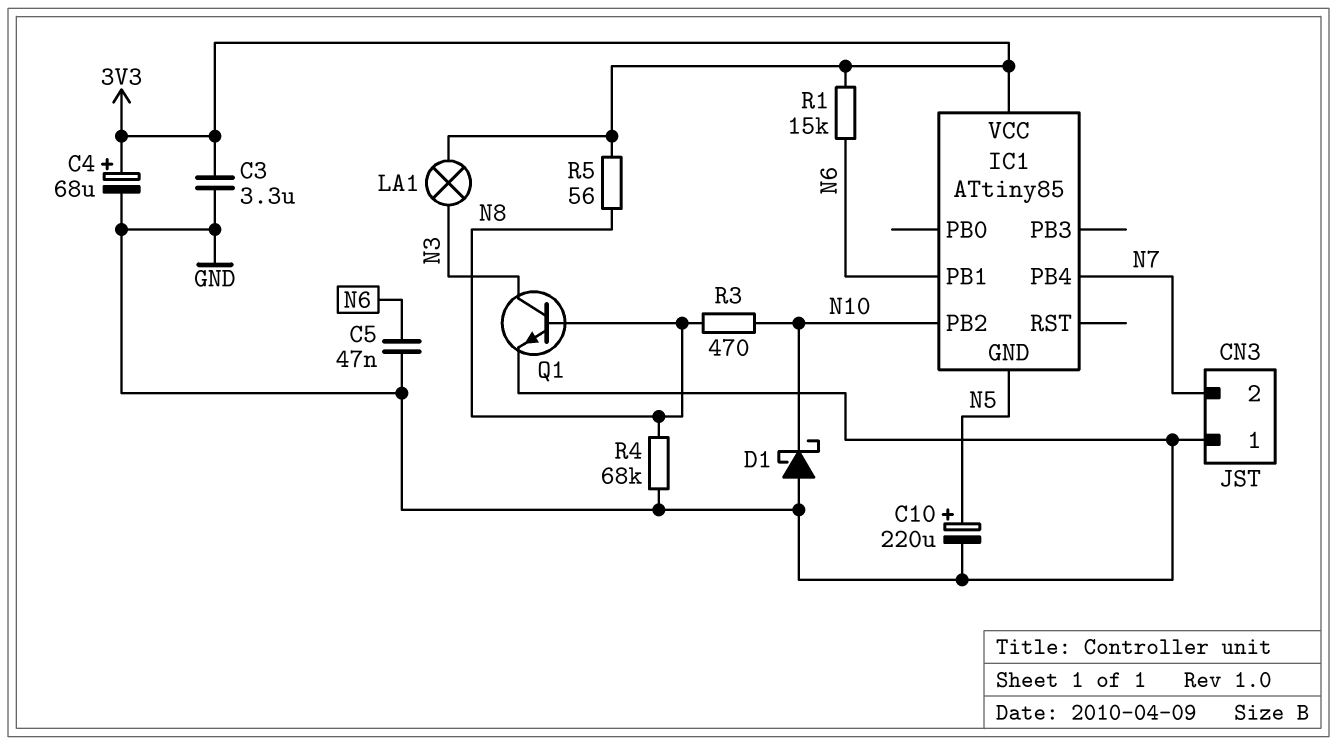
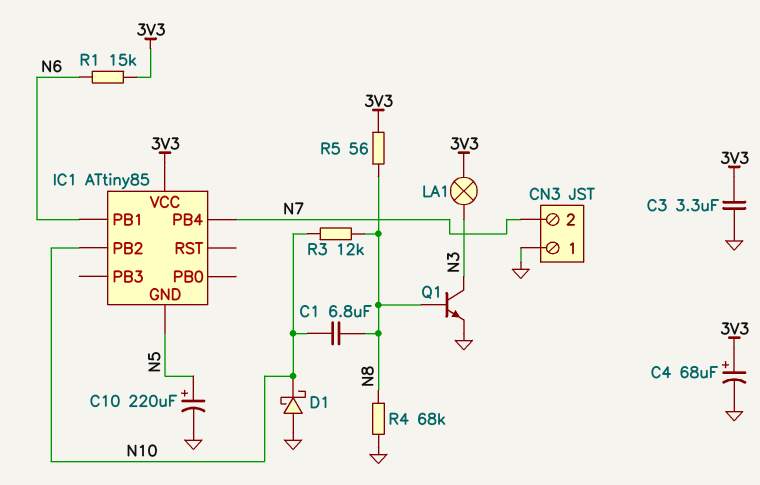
C1: none -> 6.8uF (N8, N10)
C5: 47nF (GND, N6) -> none
R3: 470 (N8, N10) -> 12k (N8, N10)

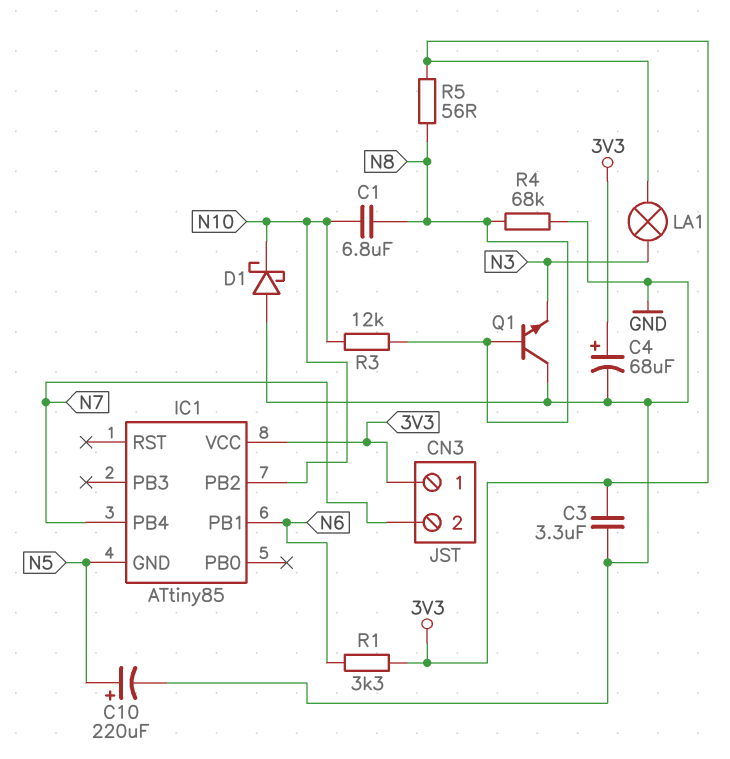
CN3 pin 1: GND -> 3V3
Q1: NPN (B N8, C N3, E GND) -> NPN (B N8, C GND, E N3)
R1: 15k (3V3, N6) -> 3.3k (3V3, N6)

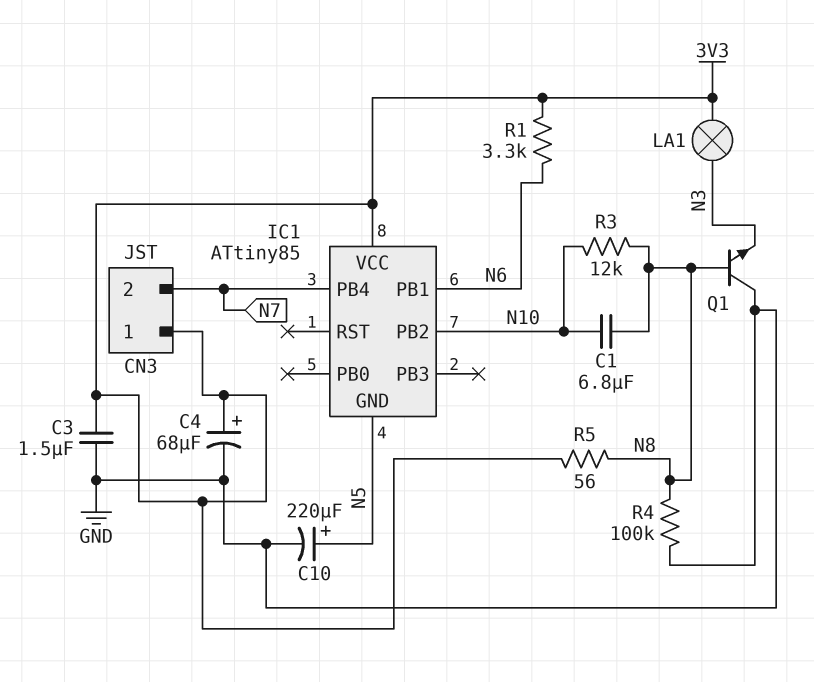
C3: 3.3uF (3V3, GND) -> 1.5uF (3V3, GND)
D1: schottky (A GND, K N10) -> none
R4: 68k (GND, N8) -> 100k (GND, N8)

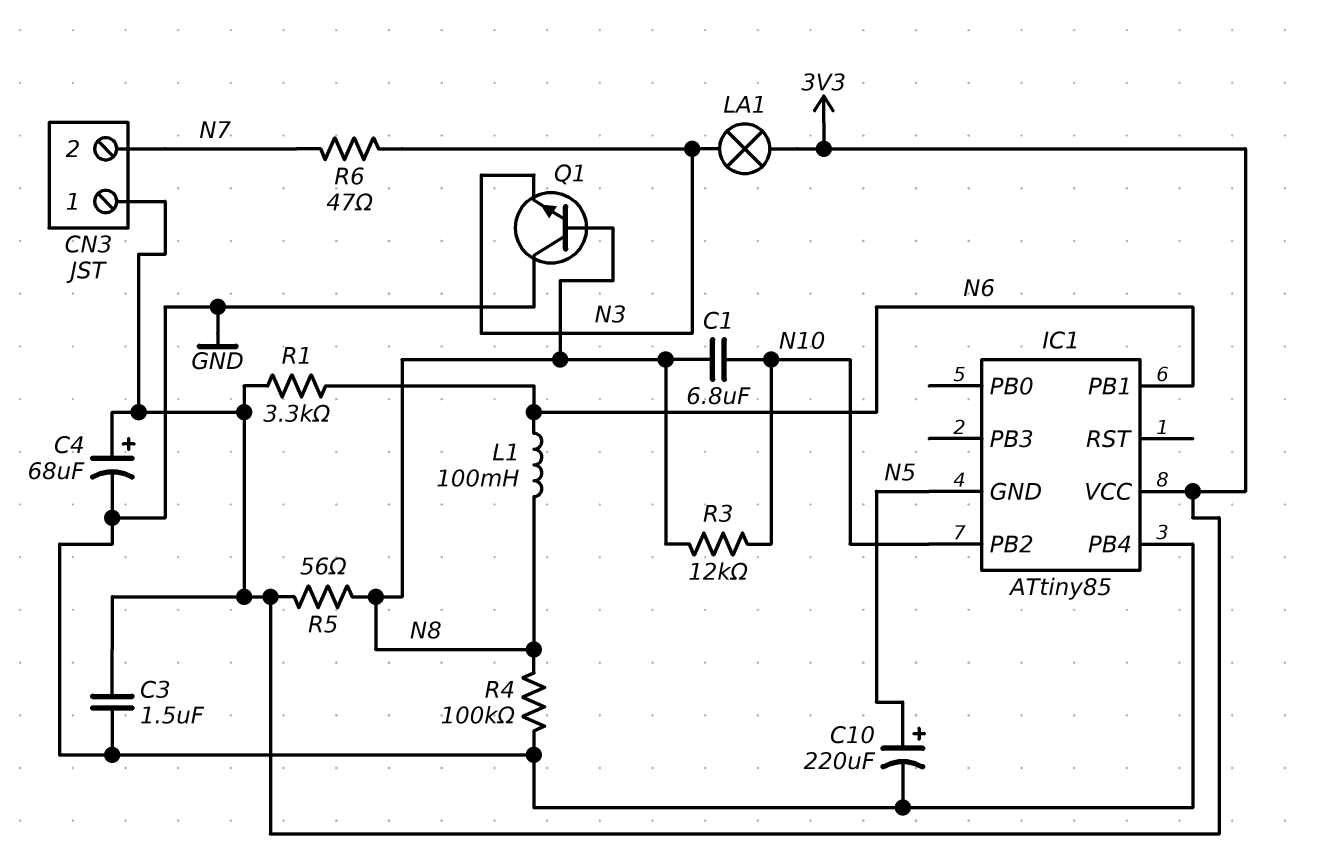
IC1 pin PB4: N7 -> GND
L1: none -> 100mH (N6, N8)
R6: none -> 47 (N3, N7)

